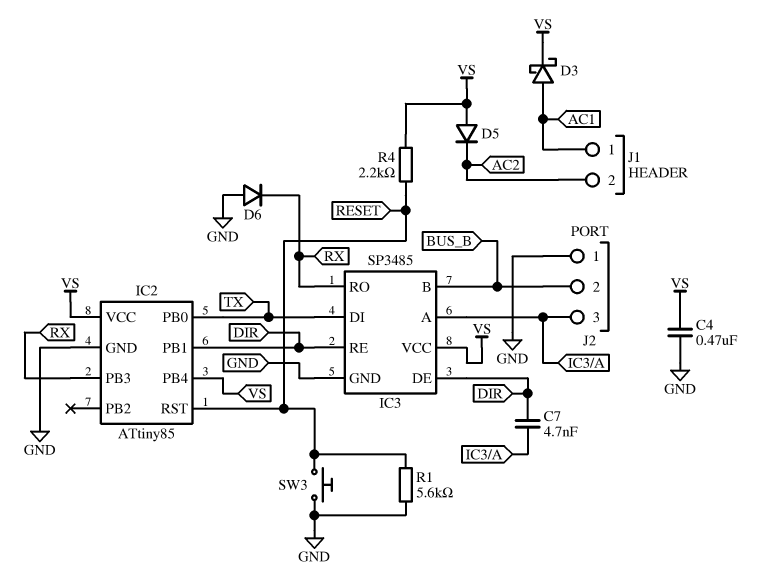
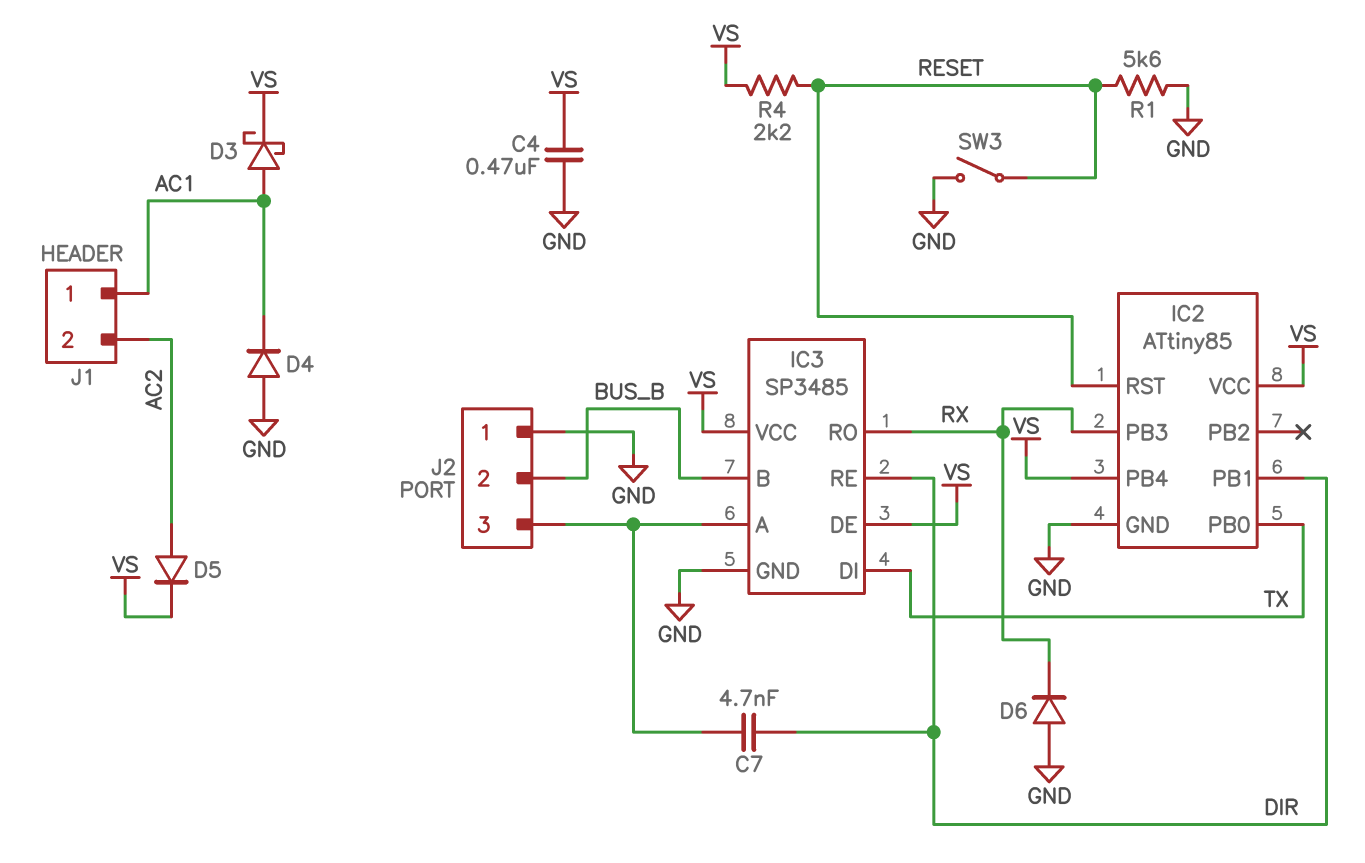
D4: none -> diode (A GND, K AC1)
D5: diode (A VS, K AC2) -> diode (A AC2, K VS)
IC3 pin DE: DIR -> VS
SW3: button (GND, RESET) -> switch (GND, RESET)

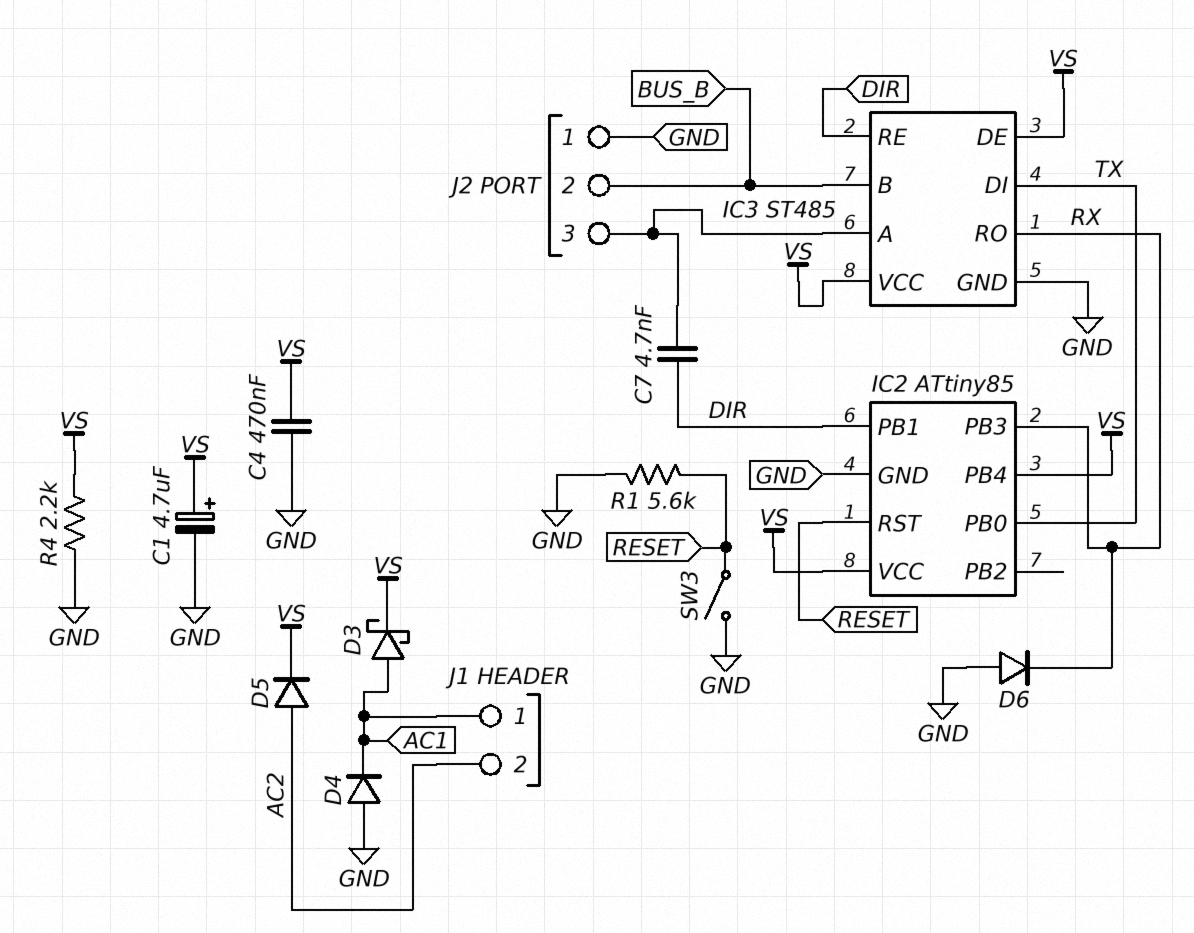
C1: none -> 4.7uF (plus VS, minus GND)
IC3: SP3485 -> ST485
R4: 2.2k (RESET, VS) -> 2.2k (GND, VS)

